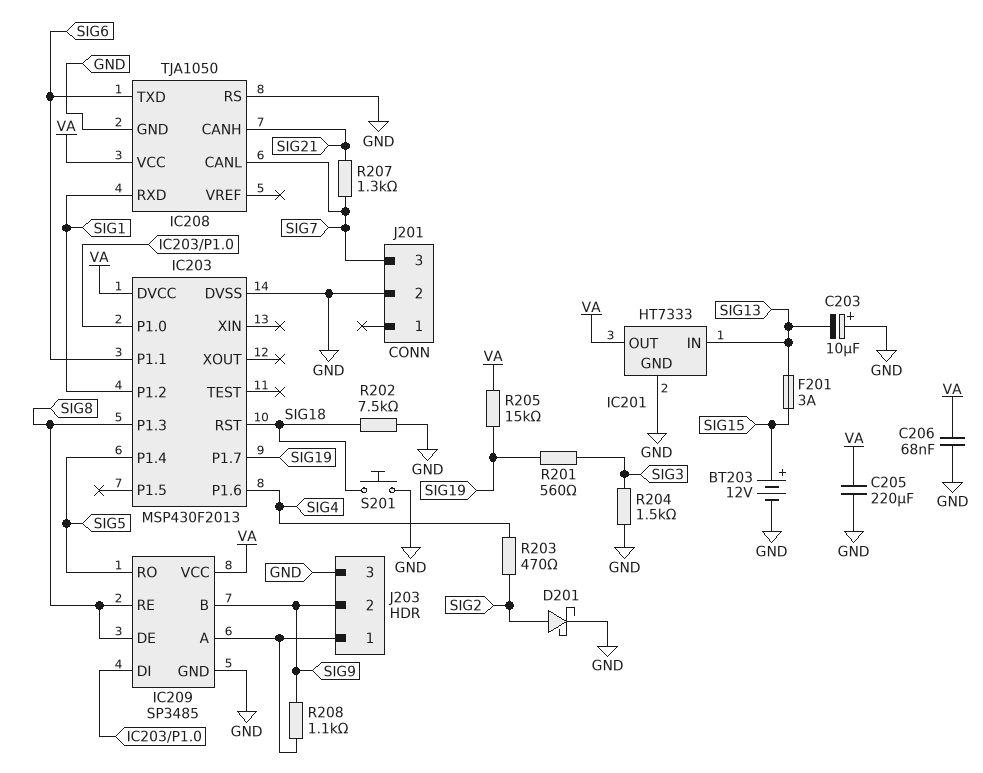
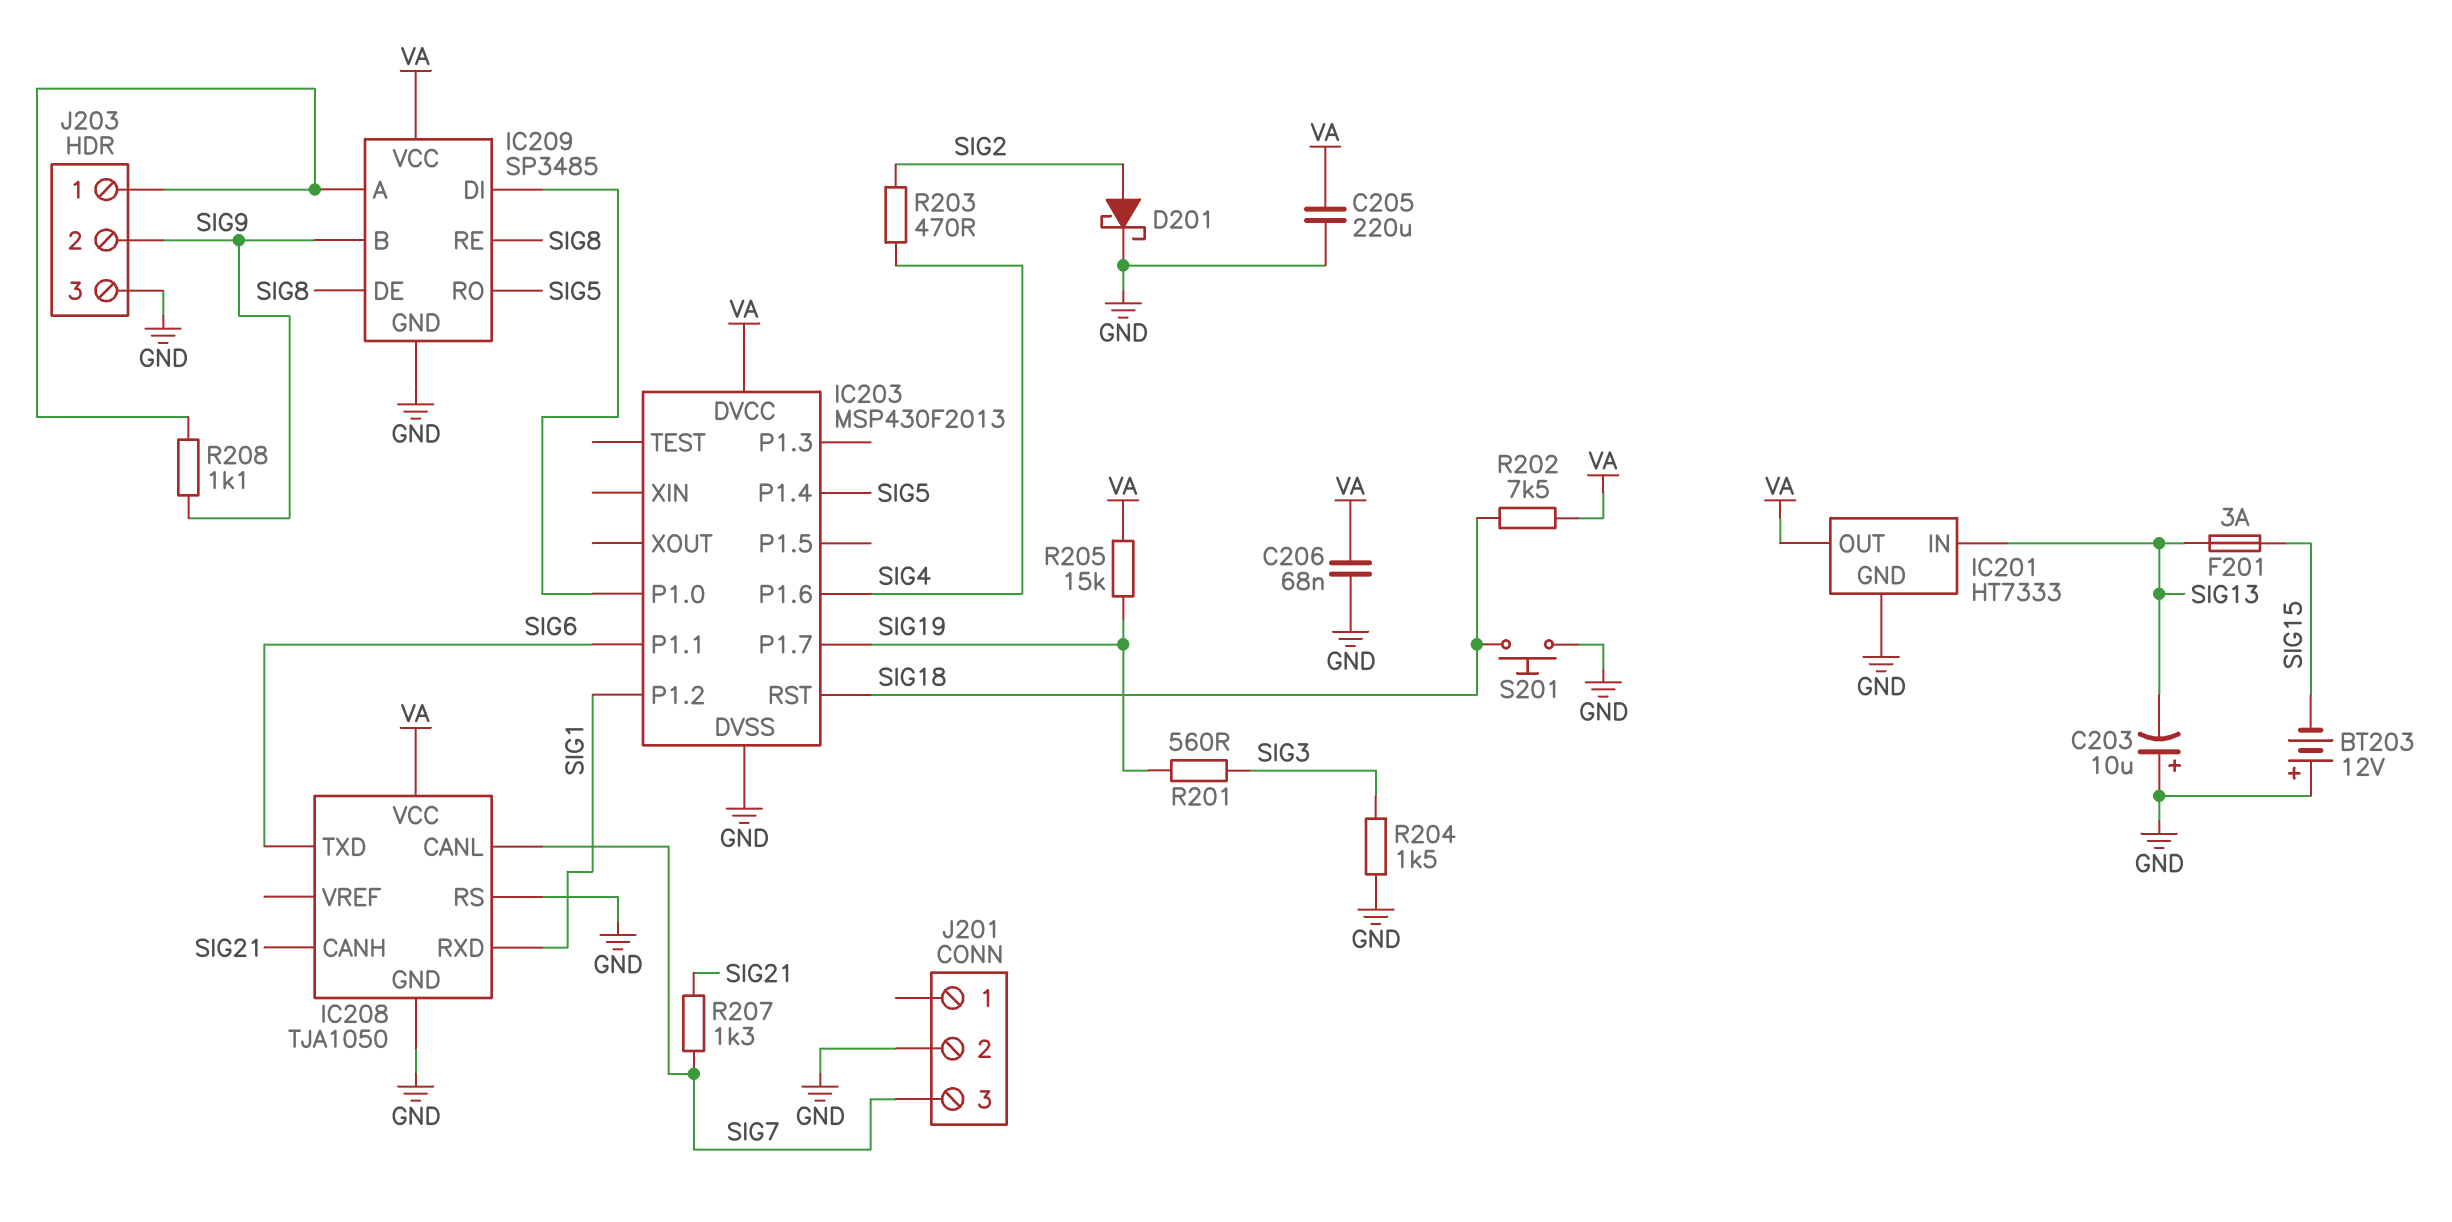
BT203: 12V (plus SIG15, minus GND) -> 12V (plus GND, minus SIG15)
IC203 pin P1.3: SIG8 -> none
R202: 7.5k (GND, SIG18) -> 7.5k (SIG18, VA)

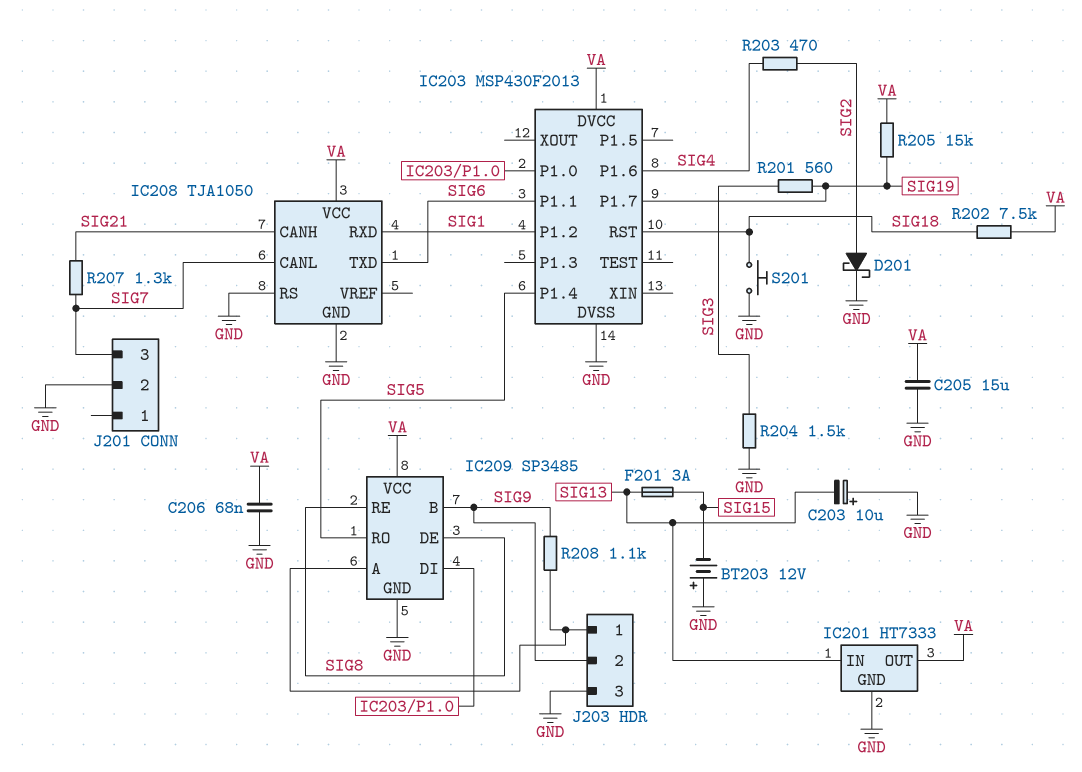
C205: 220uF (GND, VA) -> 15uF (GND, VA)

